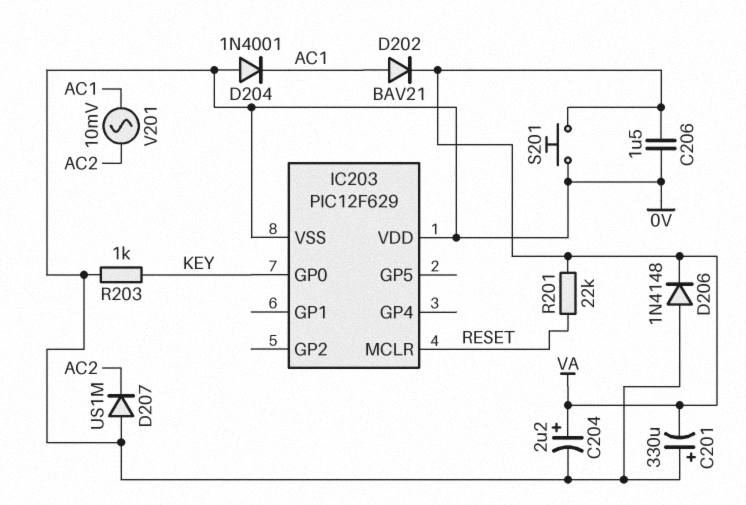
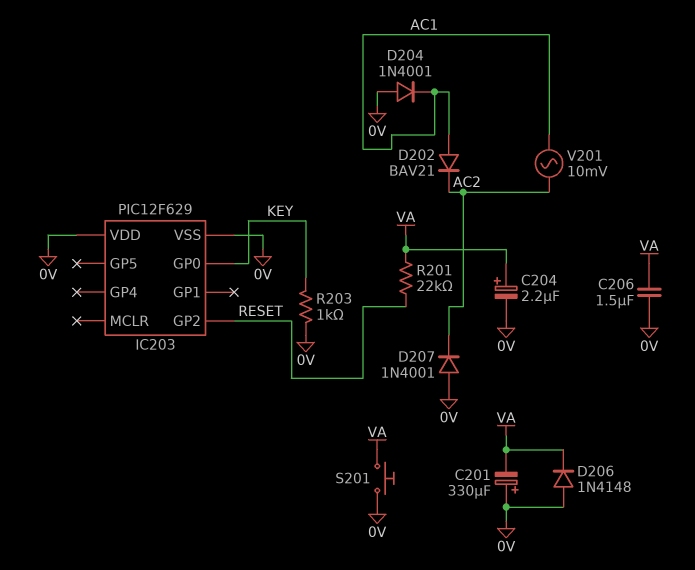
D202: diode BAV21 (A AC1, K VA) -> diode BAV21 (A AC1, K AC2)
D207: diode US1M (A 0V, K AC2) -> diode 1N4001 (A 0V, K AC2)
IC203 pin GP2: none -> RESET
IC203 pin MCLR: RESET -> none

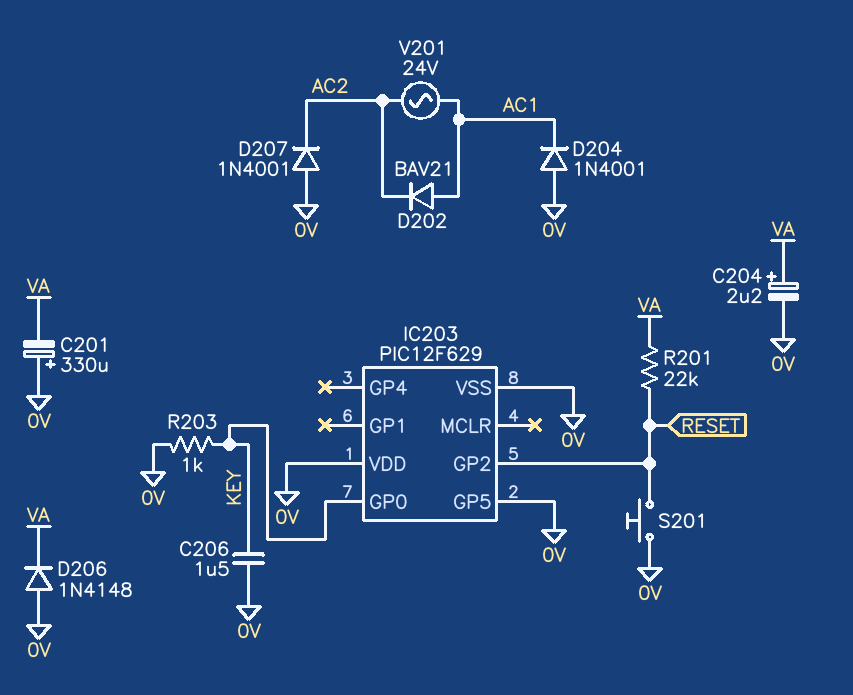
C206: 1.5uF (0V, VA) -> 1.5uF (0V, KEY)
IC203 pin GP5: none -> 0V
S201: button (0V, VA) -> button (0V, RESET)
V201: AC 10mV (AC1, AC2) -> AC 24V (AC1, AC2)

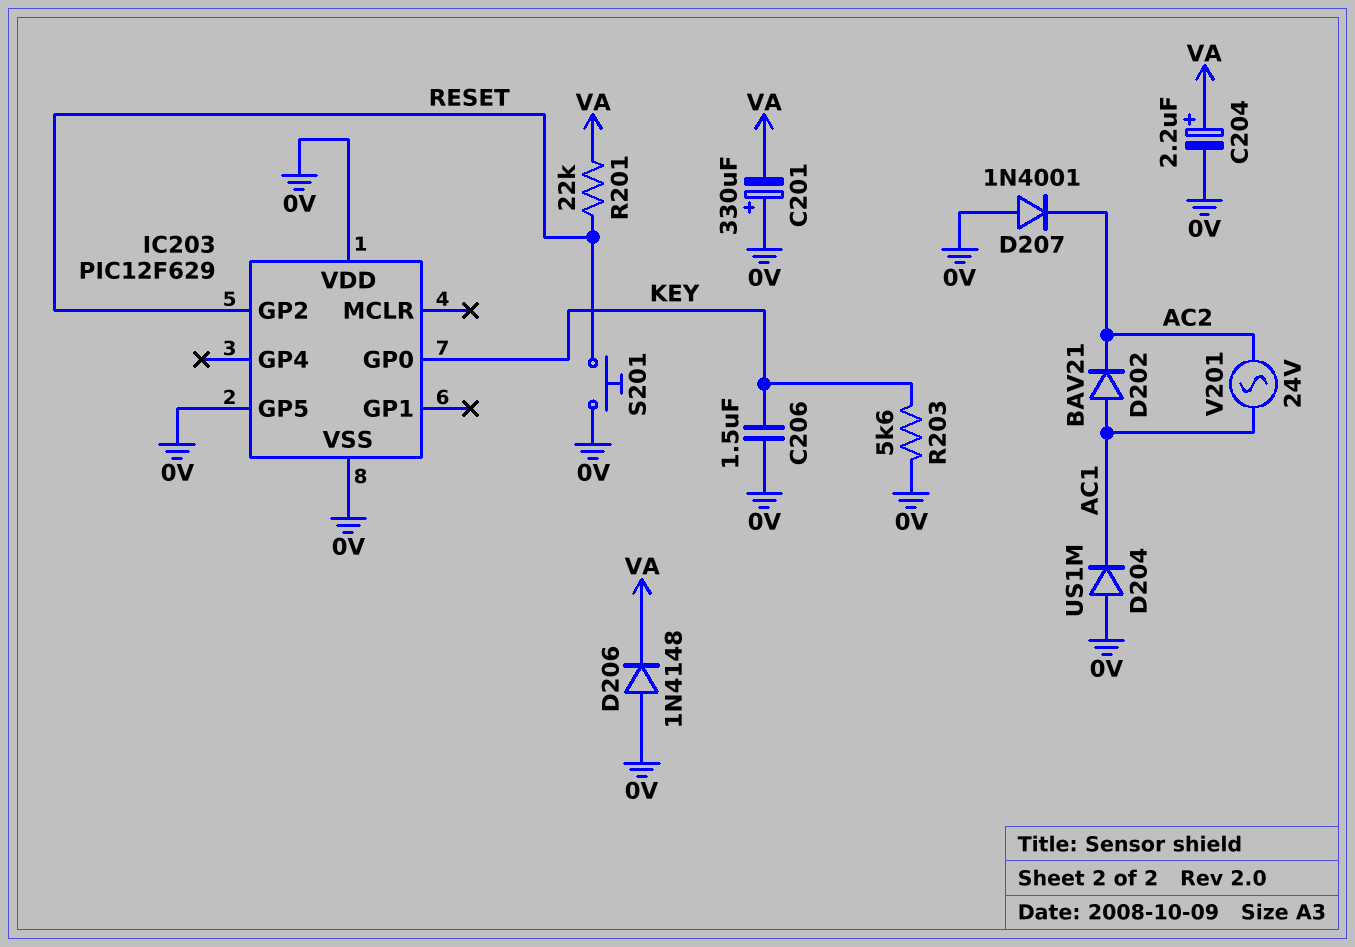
D204: diode 1N4001 (A 0V, K AC1) -> diode US1M (A 0V, K AC1)
R203: 1k (0V, KEY) -> 5.6k (0V, KEY)

